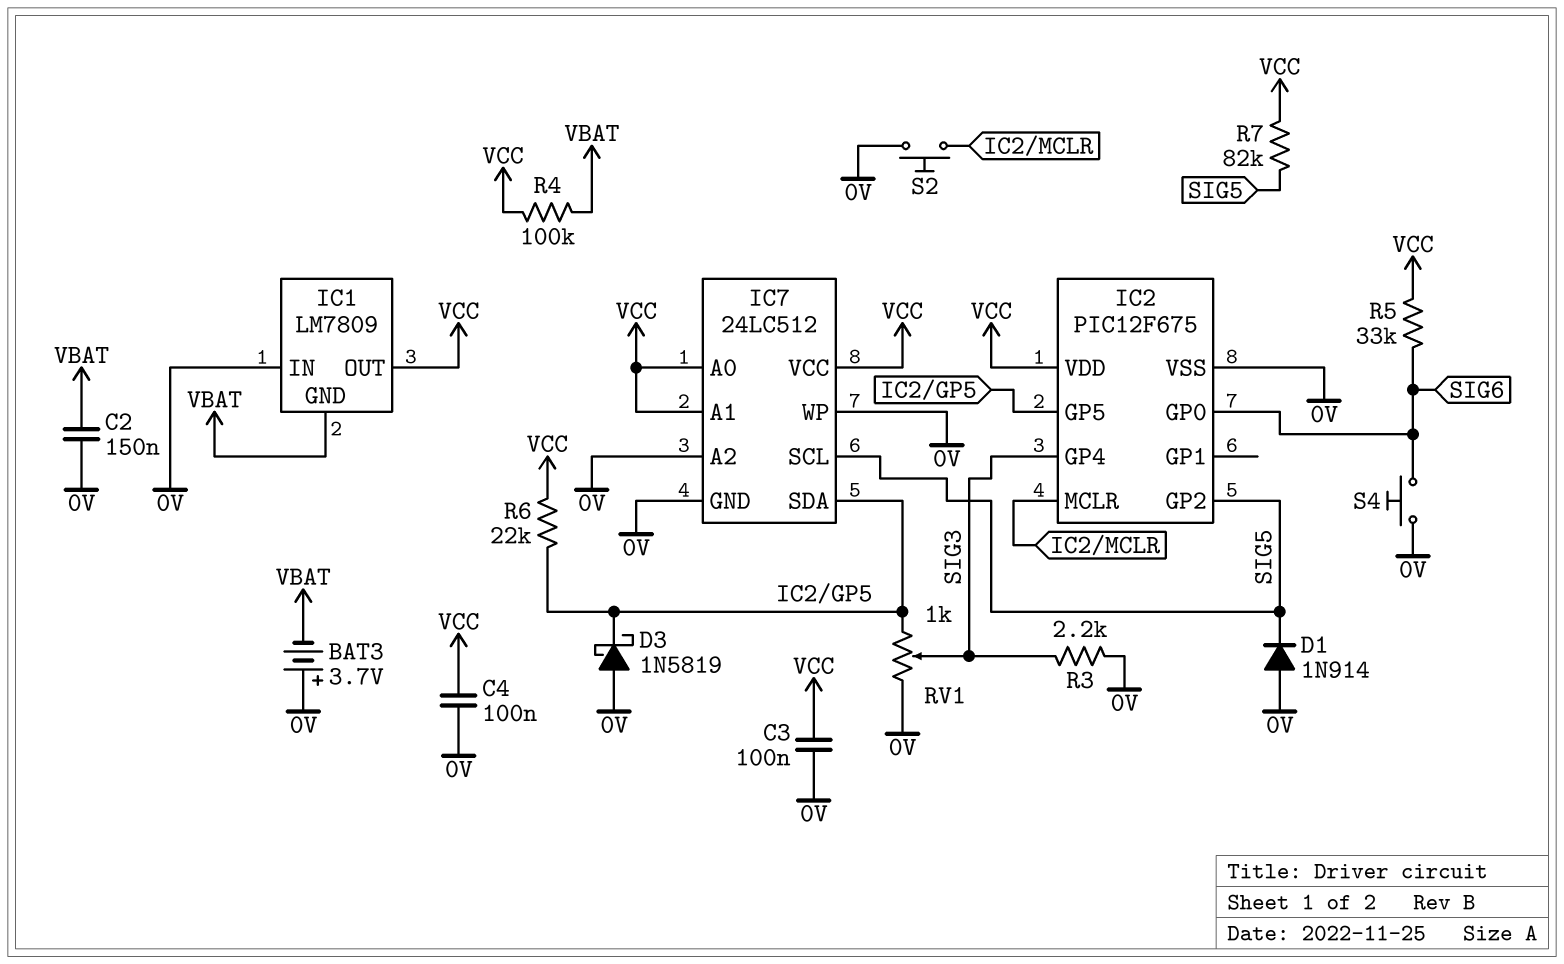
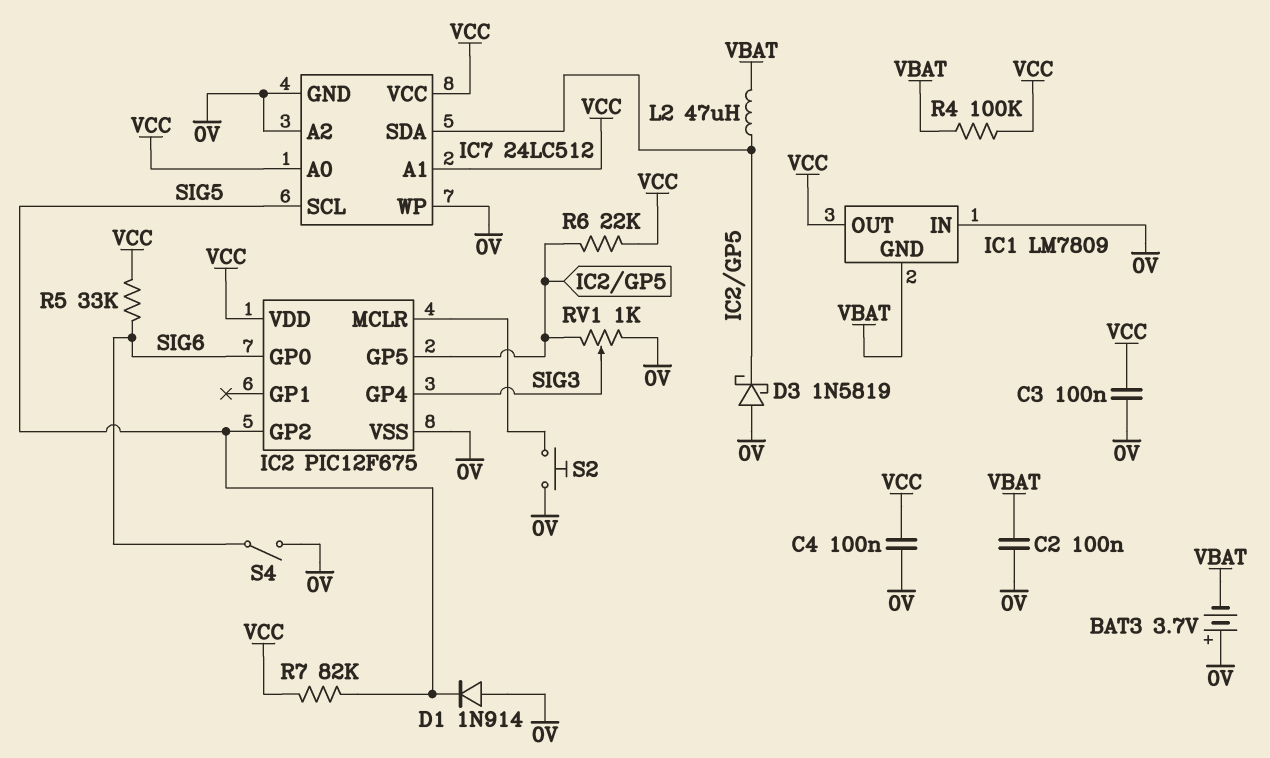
C2: 150nF (0V, VBAT) -> 100nF (0V, VBAT)
L2: none -> 47uH (IC2/GP5, VBAT)
R3: 2.2k (0V, SIG3) -> none
S4: button (0V, SIG6) -> switch (0V, SIG6)

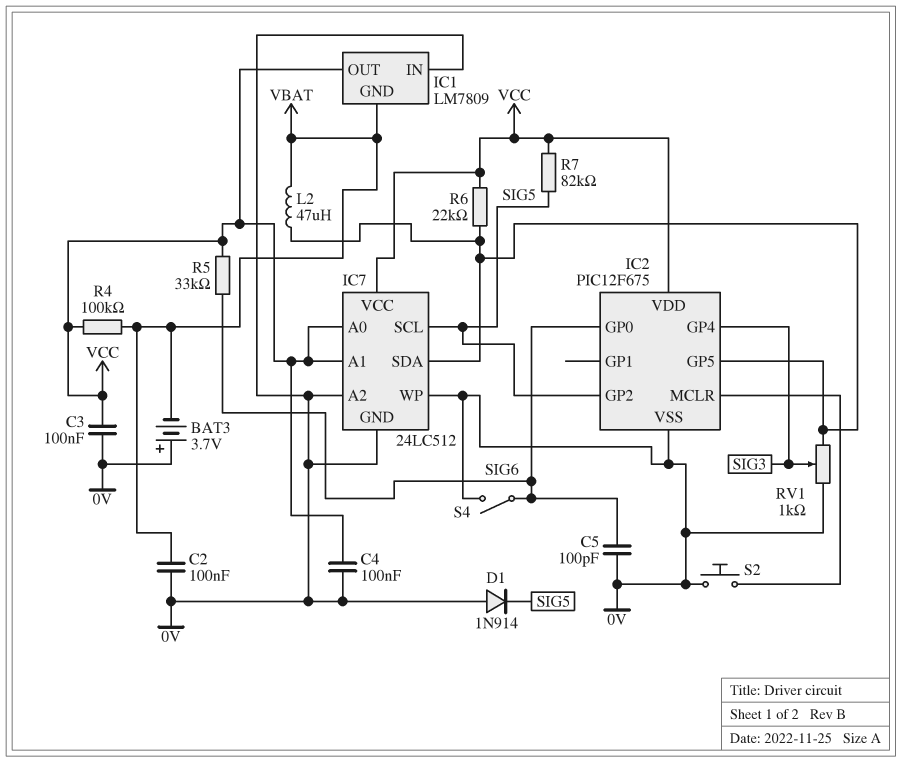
C5: none -> 100pF (0V, SIG6)
D3: schottky 1N5819 (A 0V, K IC2/GP5) -> none

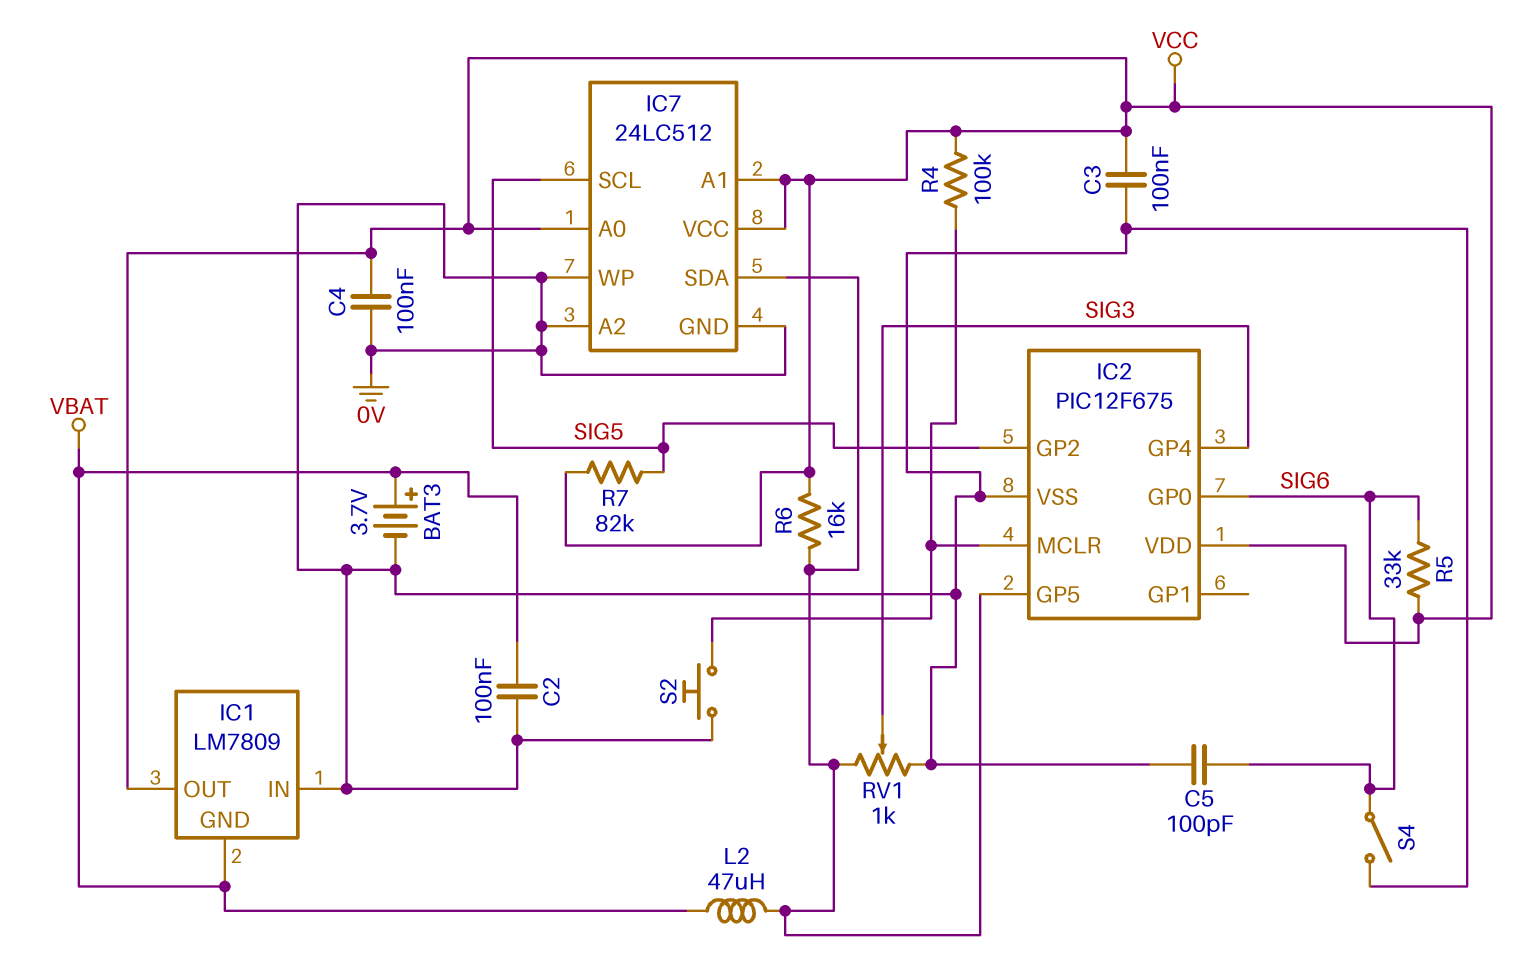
BAT3: 3.7V (plus 0V, minus VBAT) -> 3.7V (plus VBAT, minus 0V)
D1: diode 1N914 (A 0V, K SIG5) -> none
R4: 100k (VBAT, VCC) -> 100k (IC2/MCLR, VCC)
R6: 22k (IC2/GP5, VCC) -> 16k (IC2/GP5, VCC)

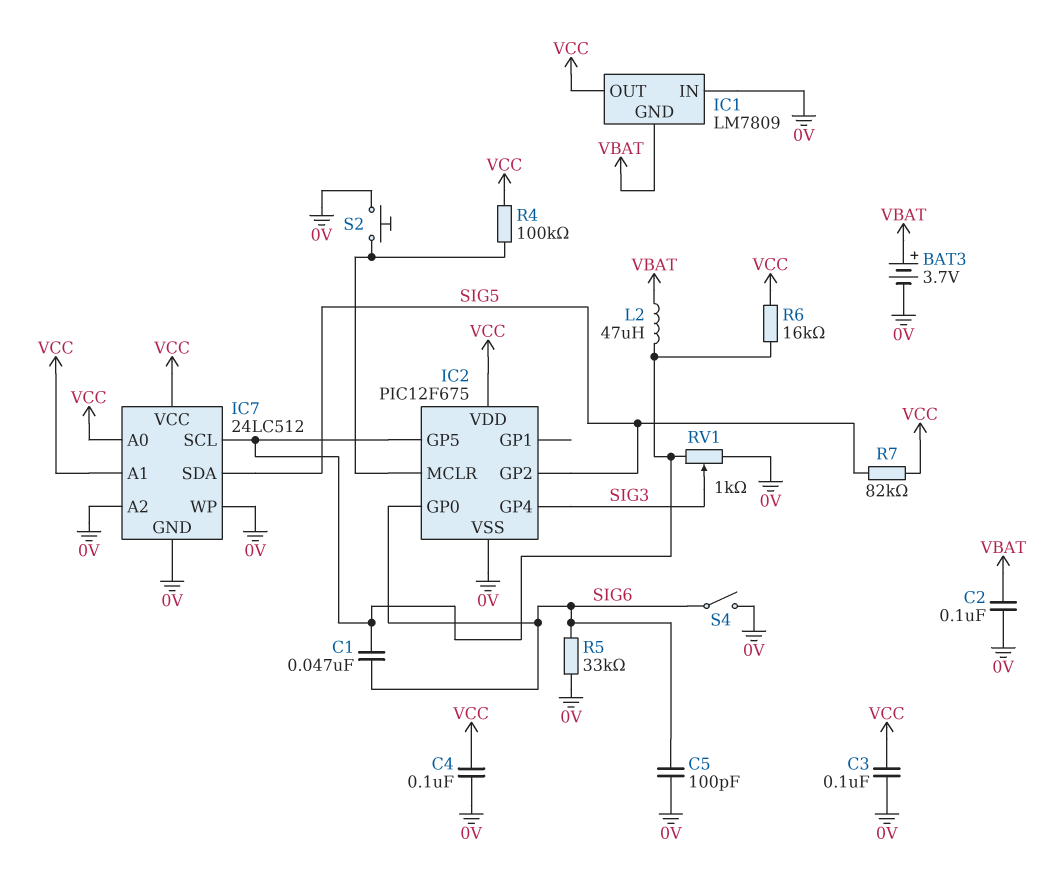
C1: none -> 47nF (IC2/GP5, SIG6)
IC7 pin SCL: SIG5 -> IC2/GP5
IC7 pin SDA: IC2/GP5 -> SIG5
R5: 33k (SIG6, VCC) -> 33k (0V, SIG6)

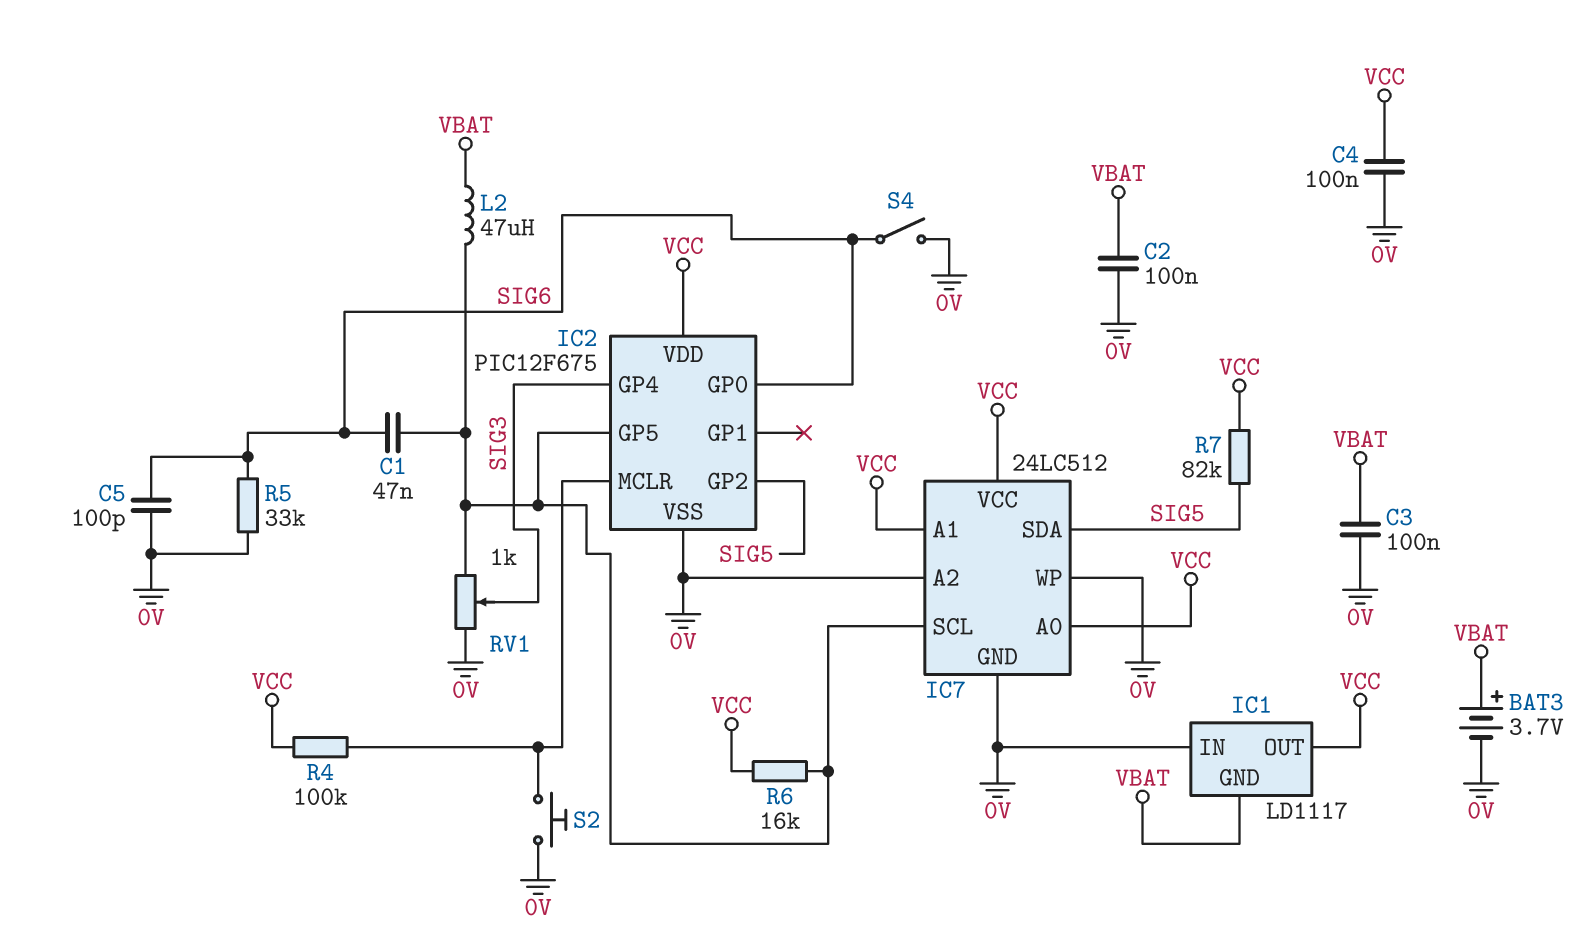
C3: 100nF (0V, VCC) -> 100nF (0V, VBAT)
IC1: LM7809 -> LD1117

